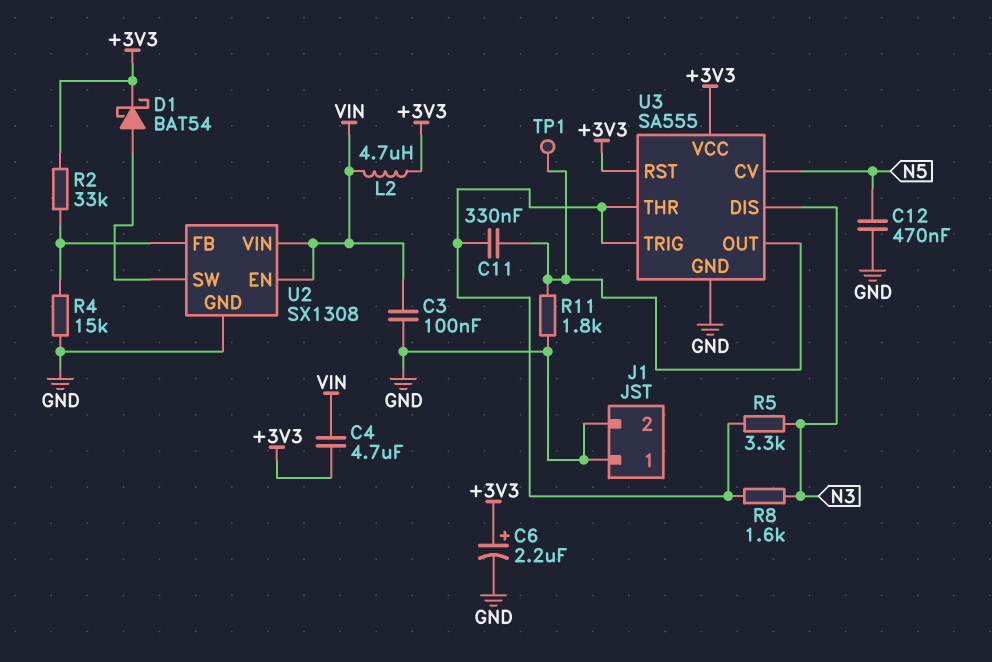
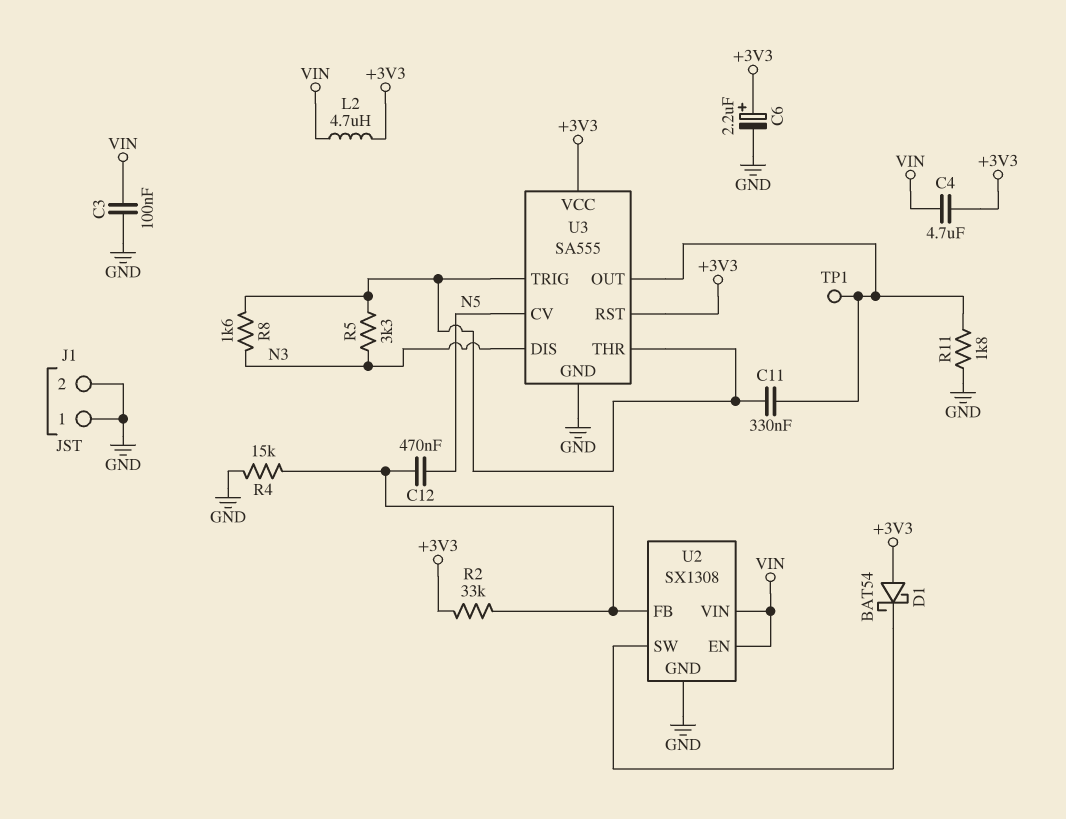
C12: 470nF (GND, N5) -> 470nF (N5, U2/FB)
D1: schottky BAT54 (A U2/SW, K +3V3) -> schottky BAT54 (A +3V3, K U2/SW)

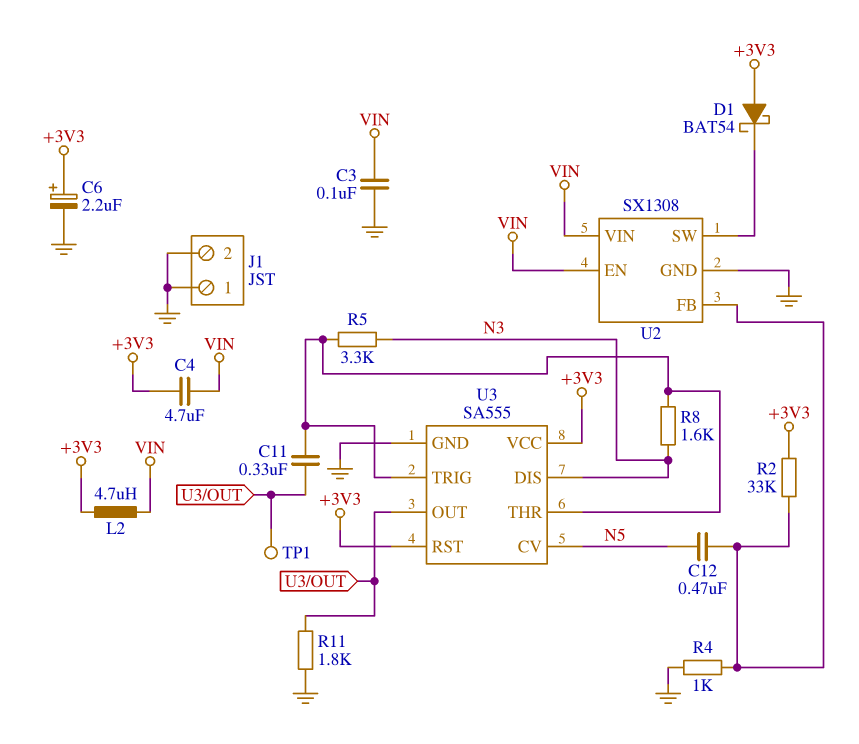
R4: 15k (GND, U2/FB) -> 1k (GND, U2/FB)

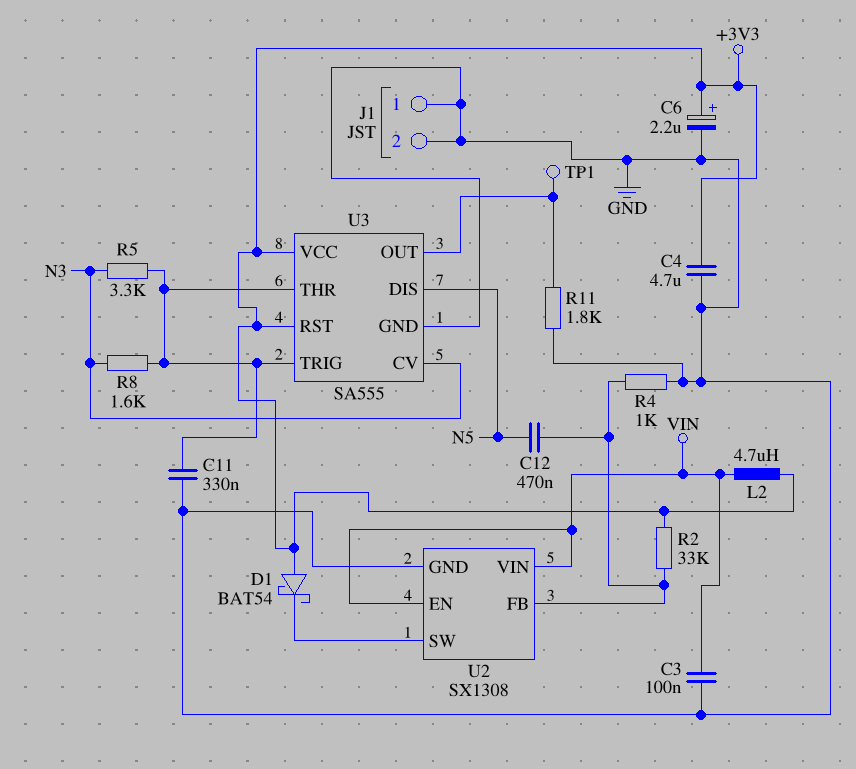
C4: 4.7uF (+3V3, VIN) -> 4.7uF (+3V3, GND)
C11: 330nF (U3/OUT, U3/THR) -> 330nF (GND, U3/THR)
U3 pin CV: N5 -> N3
U3 pin DIS: N3 -> N5

